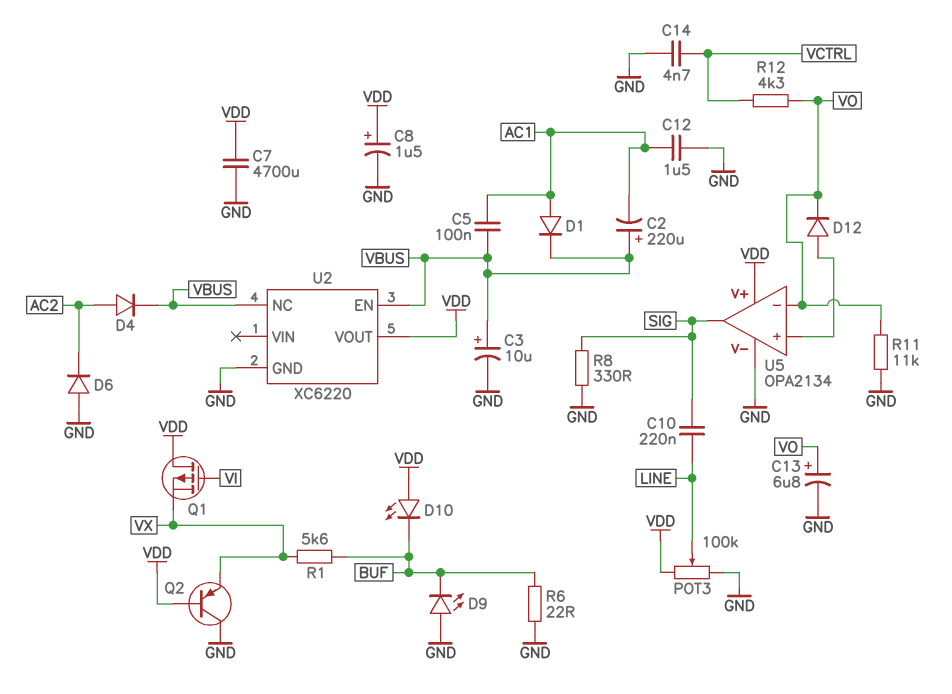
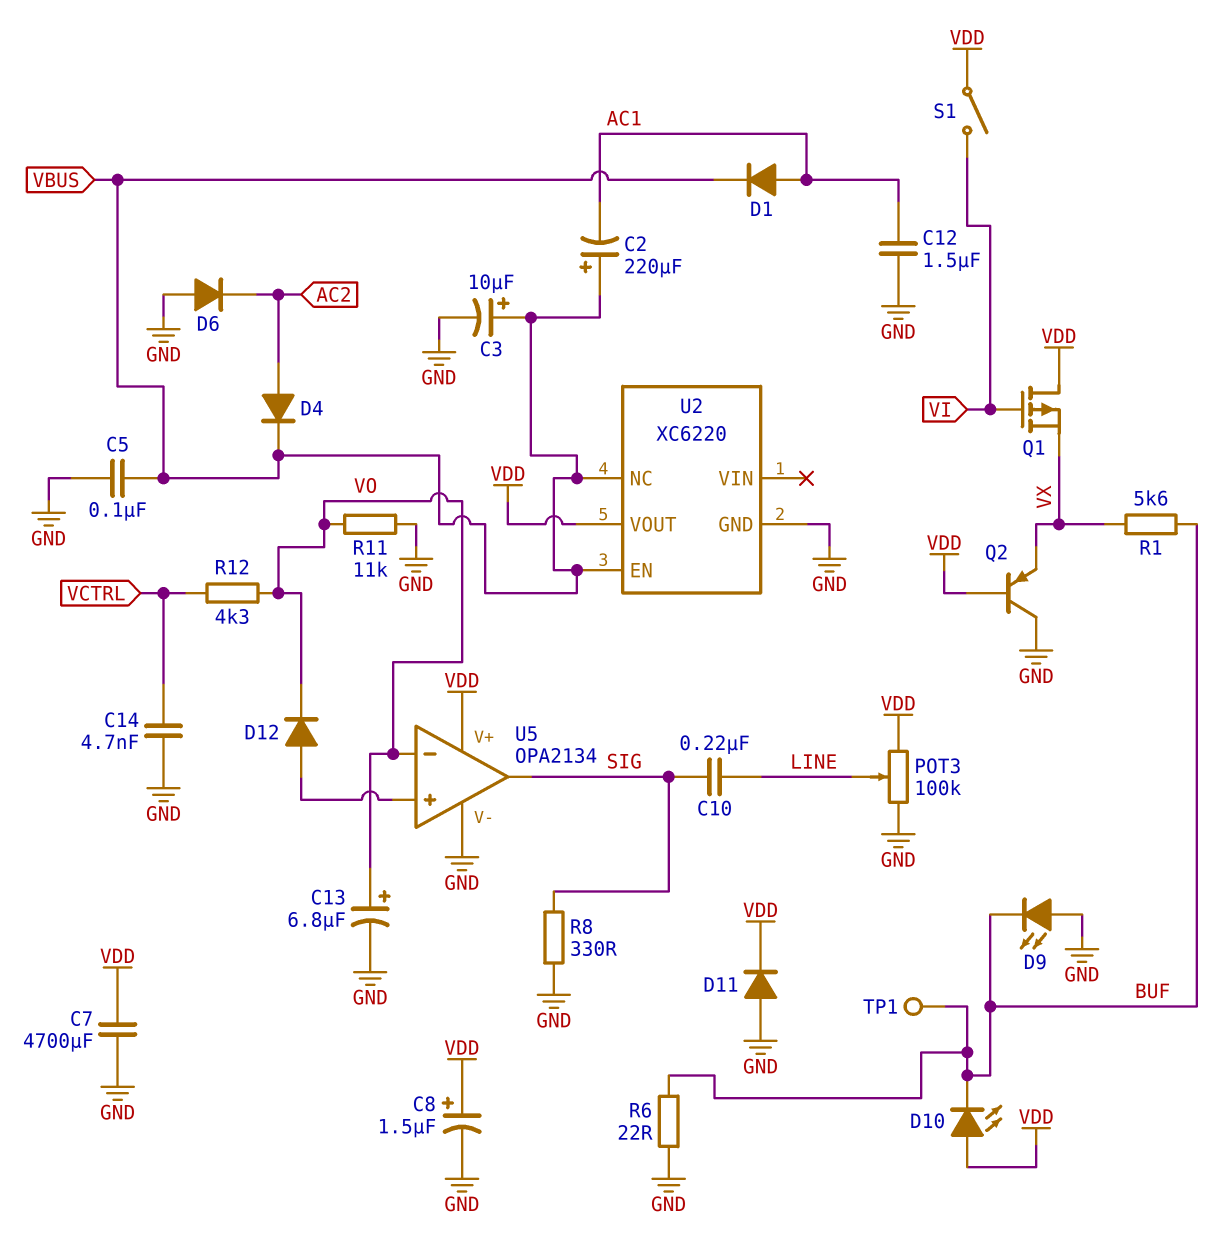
C5: 100nF (AC1, VBUS) -> 100nF (GND, VBUS)
D11: none -> diode (A GND, K VDD)
S1: none -> switch (VDD, VI)
TP1: none -> test point (BUF)

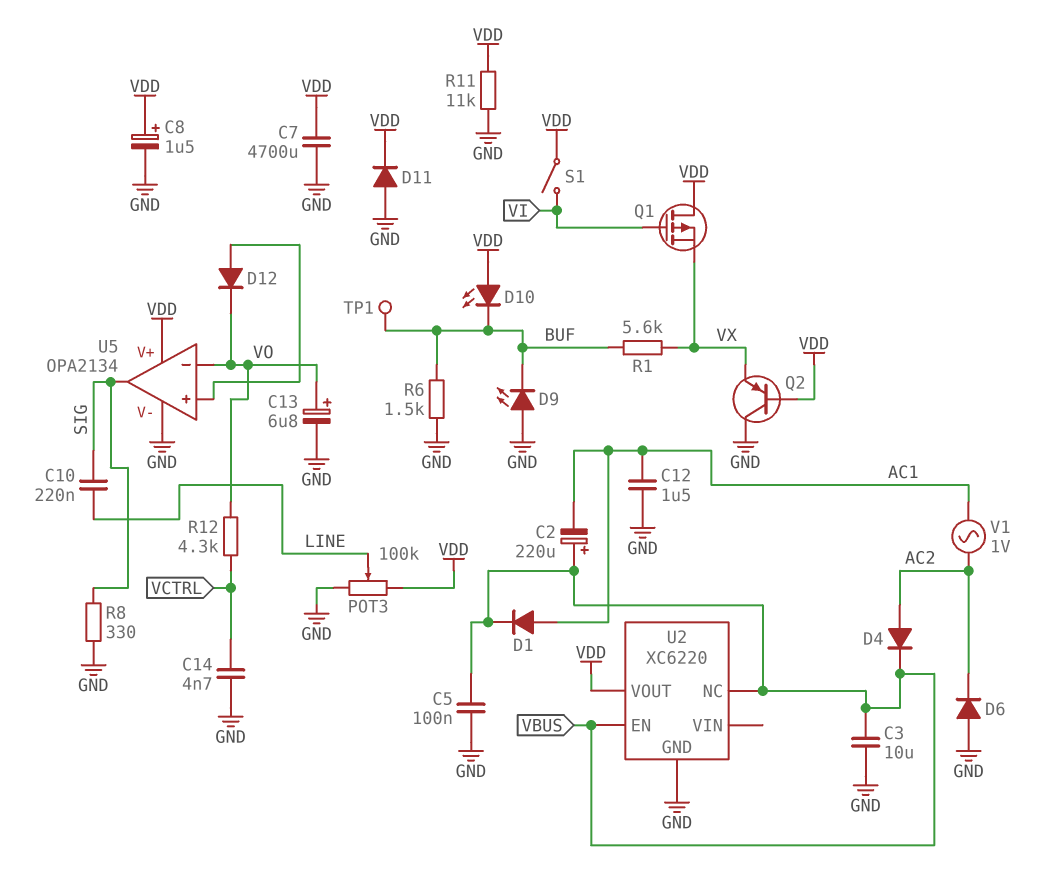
C3: 10uF (plus VBUS, minus GND) -> 10uF (GND, VBUS)
R6: 22 (BUF, GND) -> 1.5k (BUF, GND)
R11: 11k (GND, VO) -> 11k (GND, VDD)
V1: none -> AC 1V (AC1, AC2)

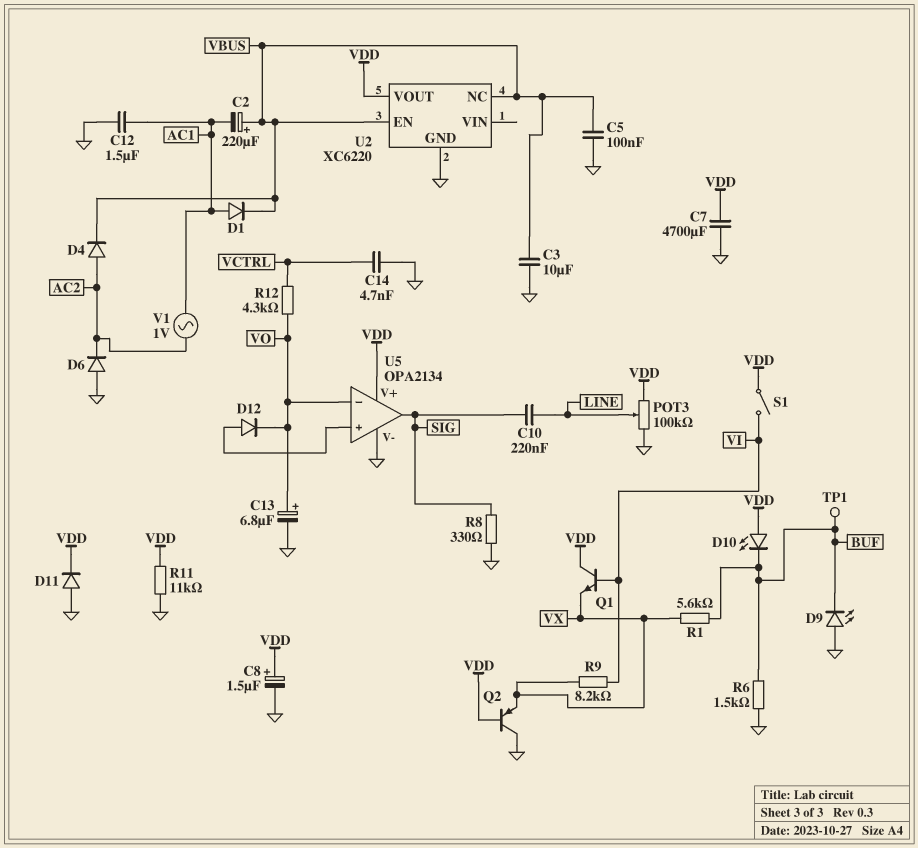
Q1: PMOS (G VI, D VDD, S VX) -> NPN (B VI, C VDD, E VX)
R9: none -> 8.2k (VI, VX)

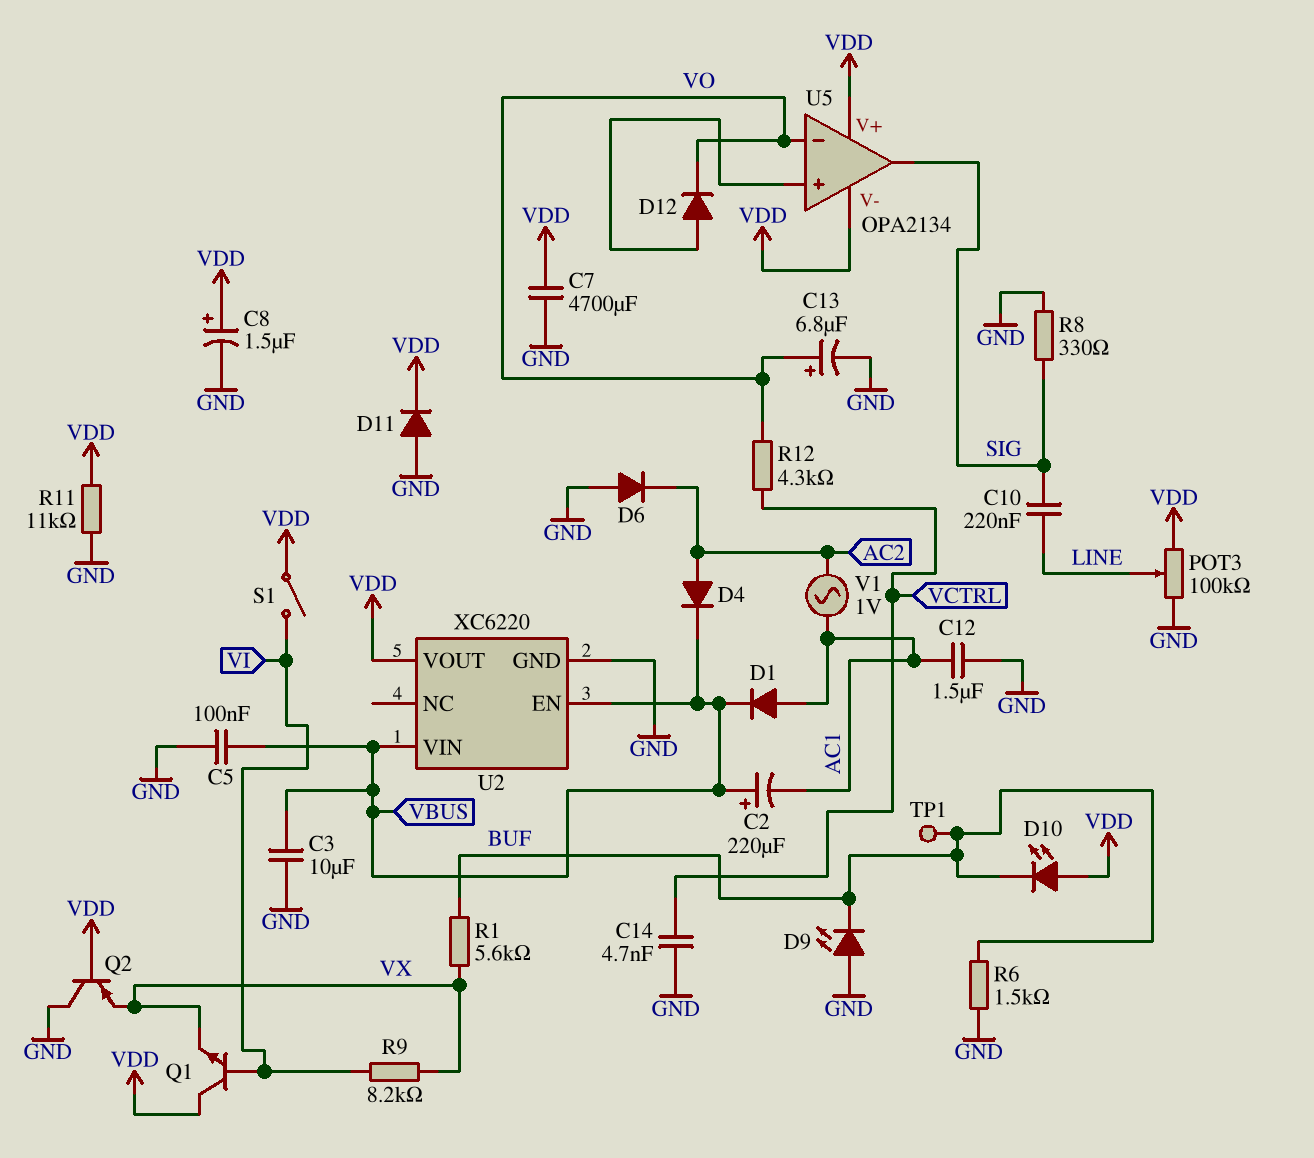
U2 pin NC: VBUS -> none
U2 pin VIN: none -> VBUS
U5 pin V-: GND -> VDD

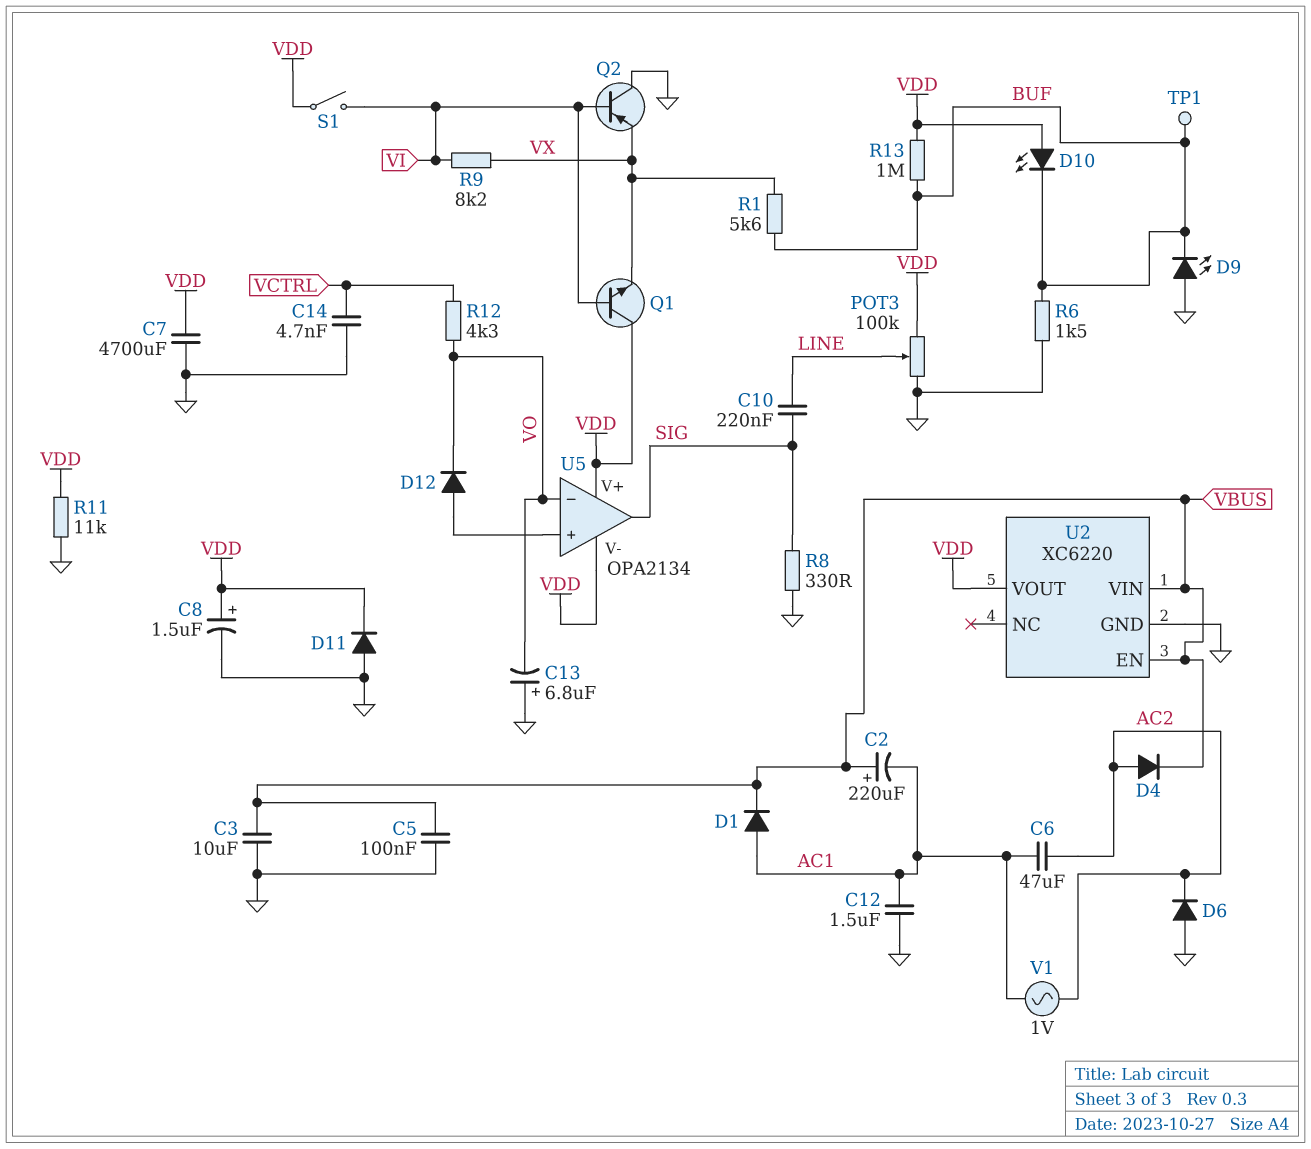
C6: none -> 47uF (AC1, AC2)
C13: 6.8uF (plus VO, minus GND) -> 6.8uF (plus GND, minus VO)
Q2: PNP (B VDD, C GND, E VX) -> PNP (B VI, C GND, E VX)
R13: none -> 1M (BUF, VDD)

